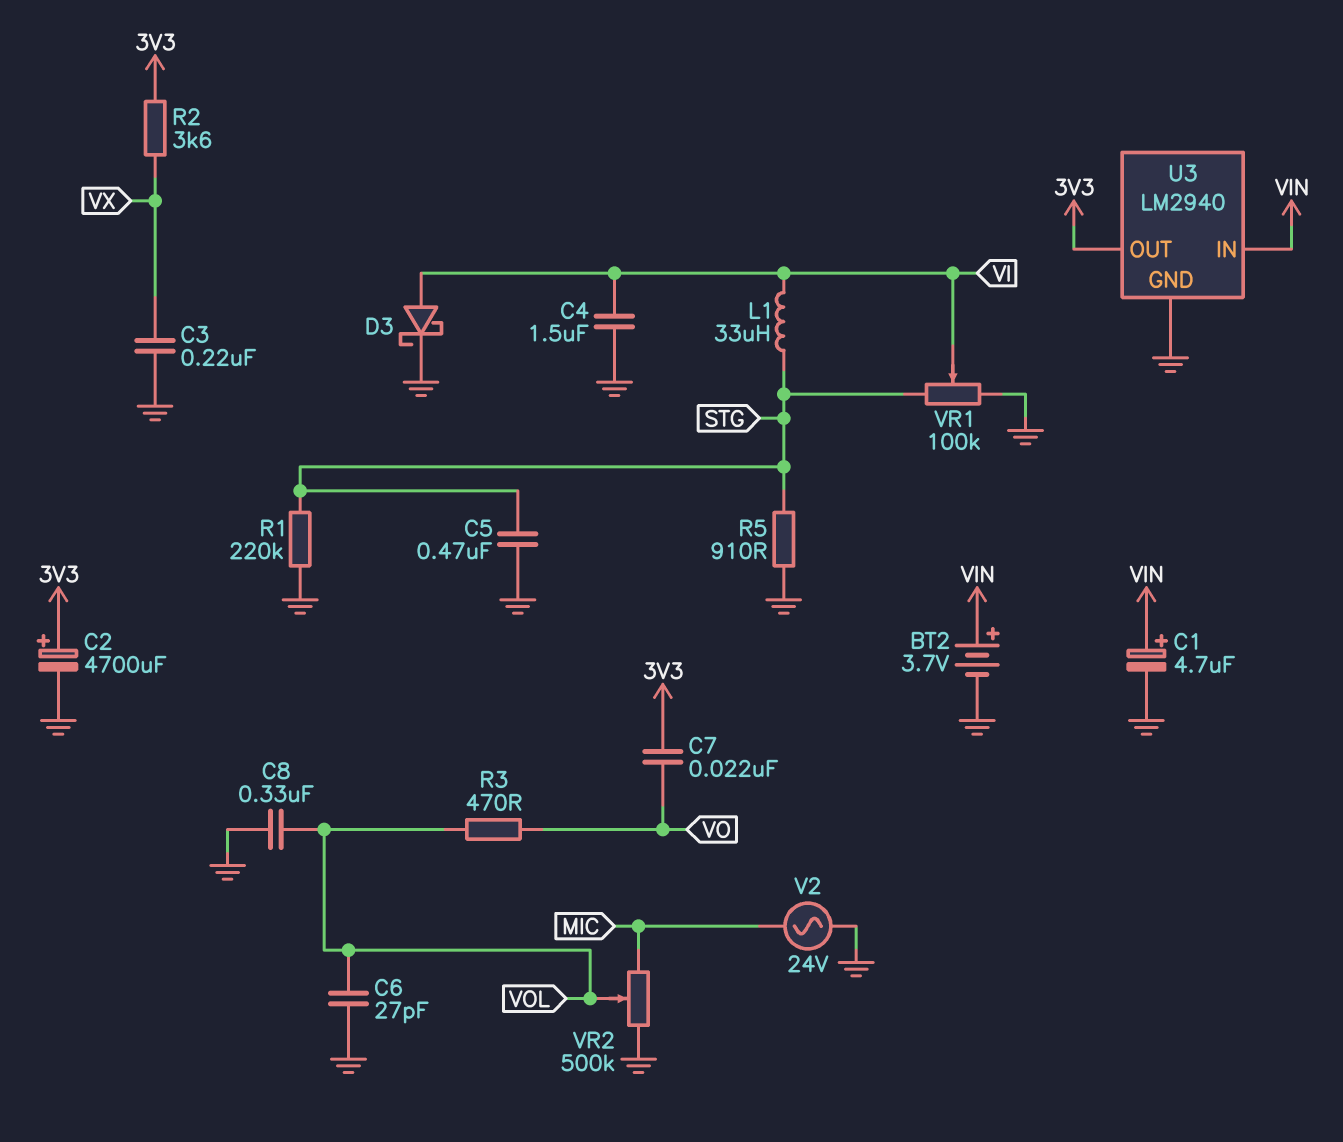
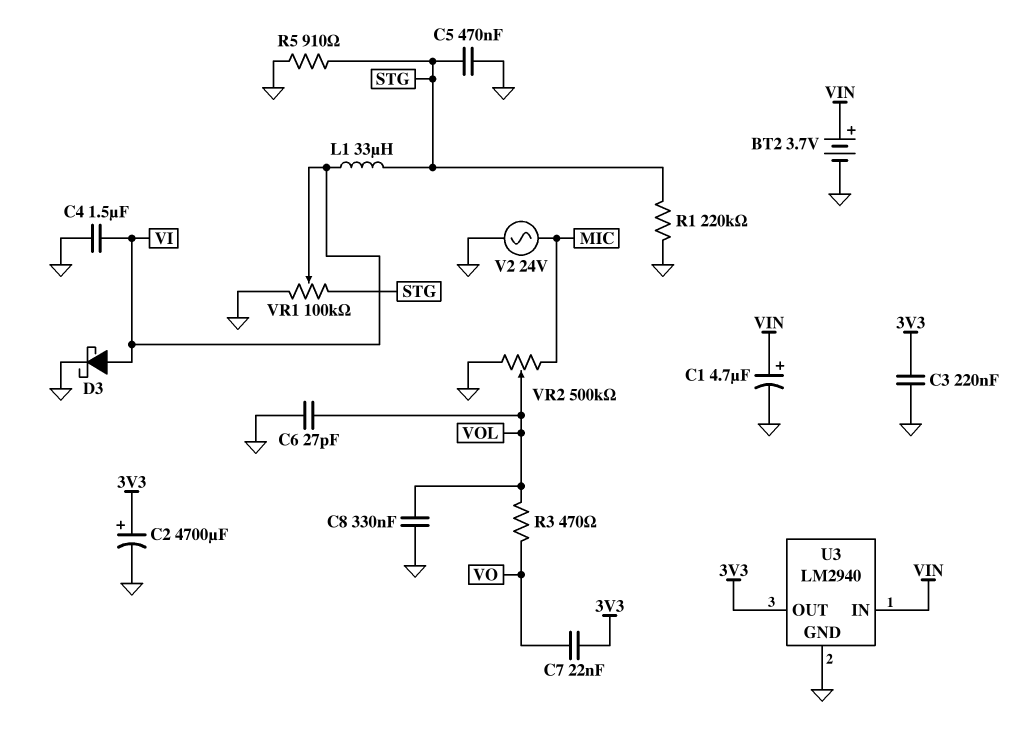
C3: 220nF (GND, VX) -> 220nF (3V3, GND)
R2: 3.6k (3V3, VX) -> none

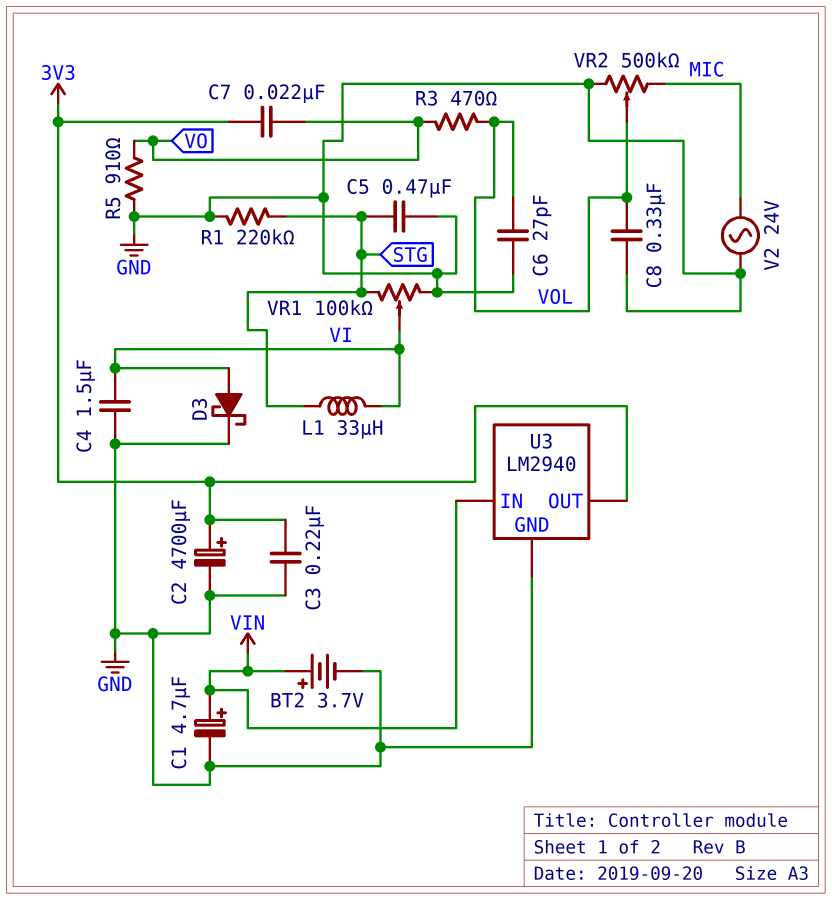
R5: 910 (GND, STG) -> 910 (GND, VO)

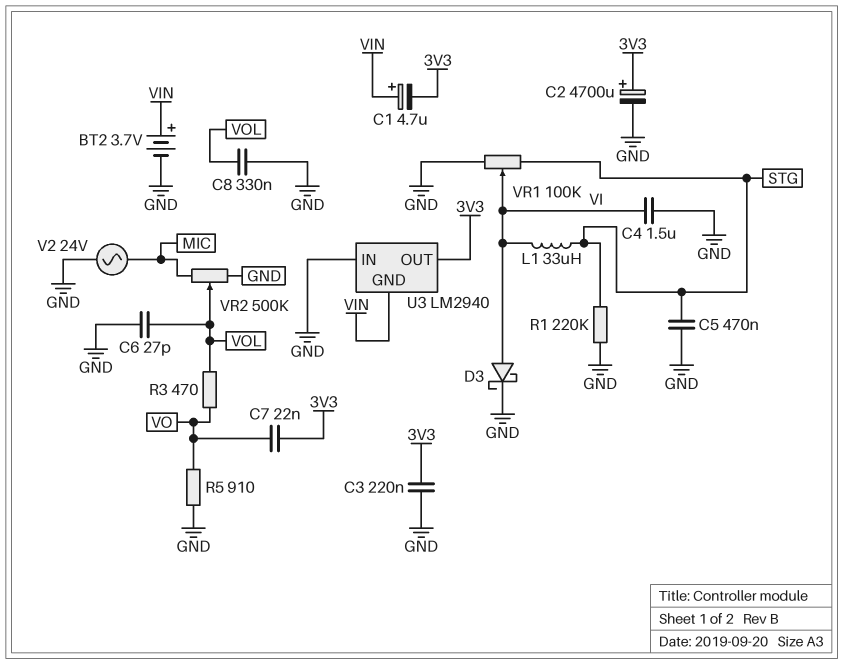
C1: 4.7uF (plus VIN, minus GND) -> 4.7uF (plus VIN, minus 3V3)
U3 pin GND: GND -> VIN
U3 pin IN: VIN -> GND

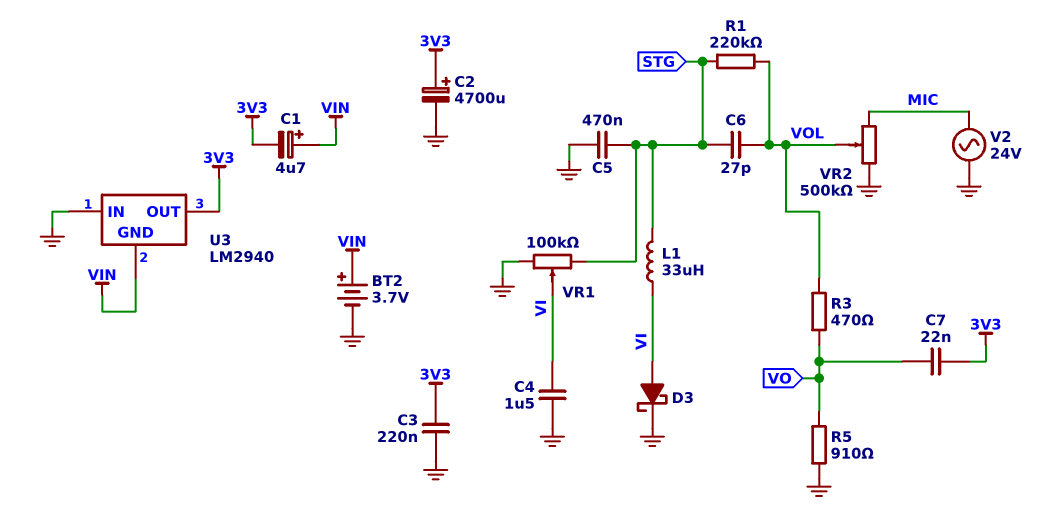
C6: 27pF (GND, VOL) -> 27pF (STG, VOL)
C8: 330nF (GND, VOL) -> none
R1: 220k (GND, STG) -> 220k (STG, VOL)

